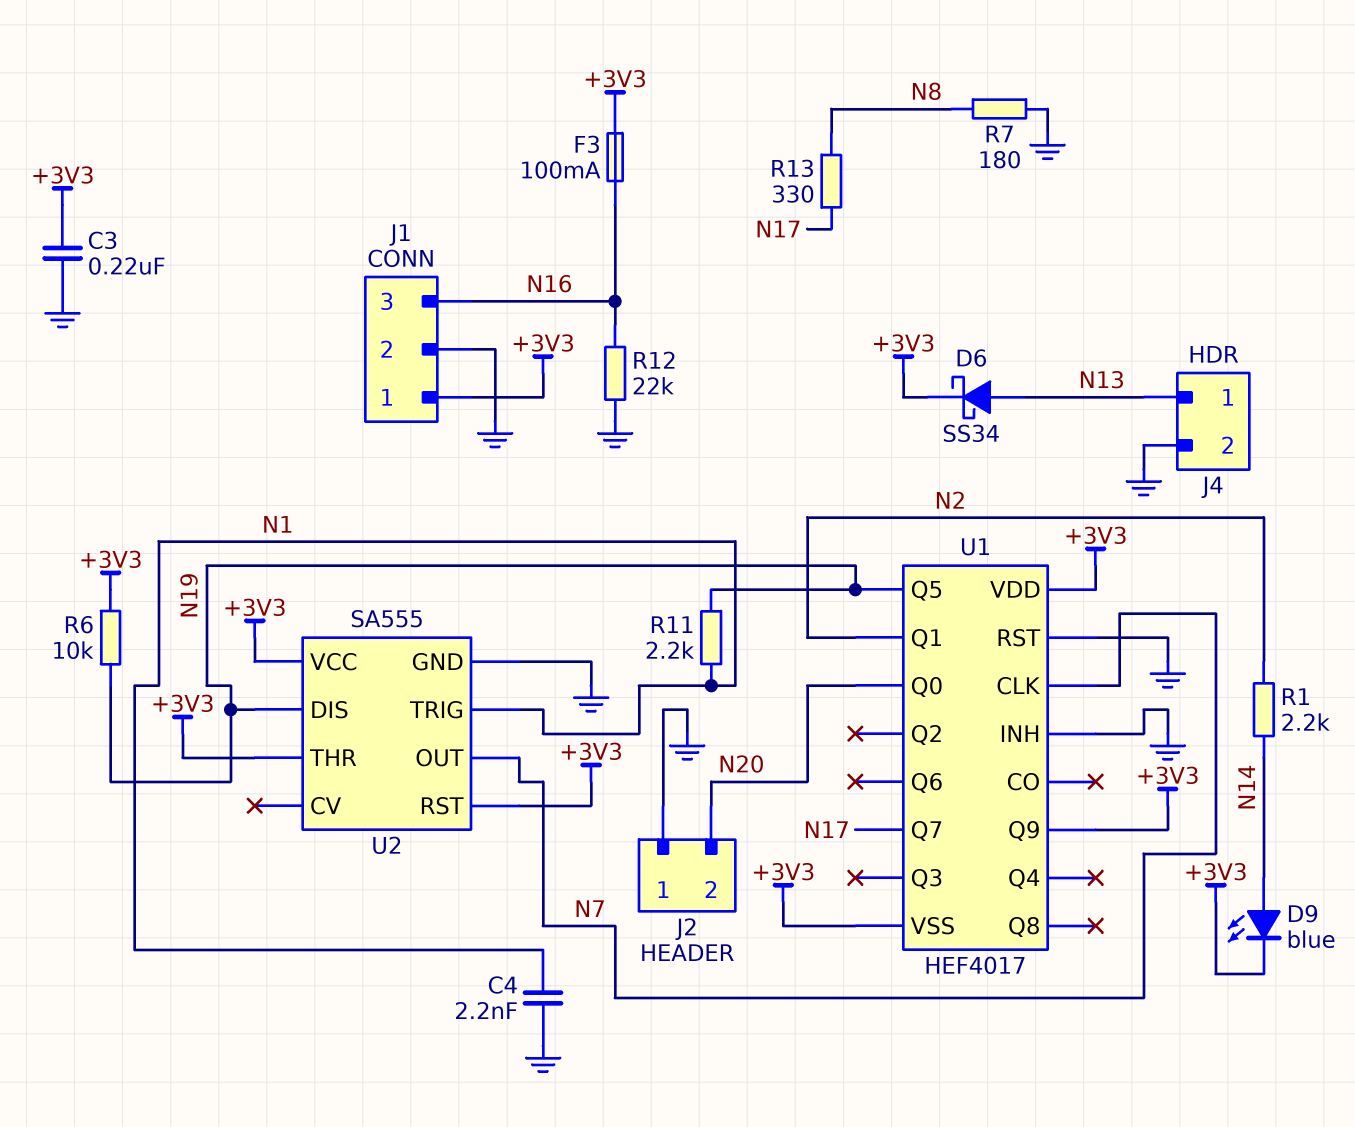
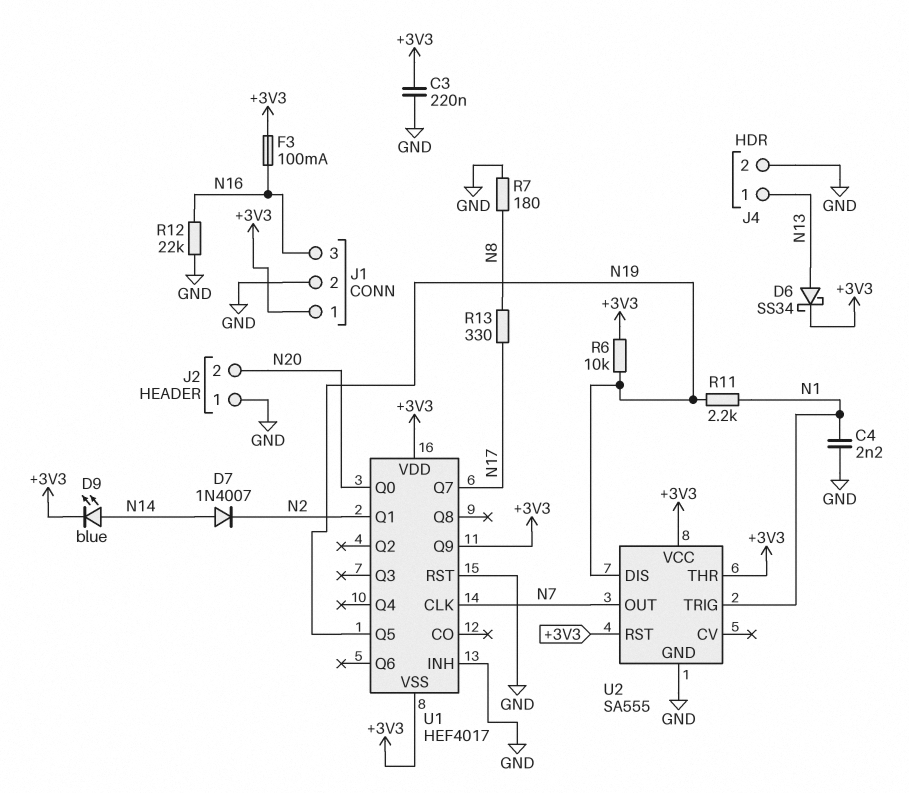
D7: none -> diode 1N4007 (A N14, K N2)
R1: 2.2k (N2, N14) -> none

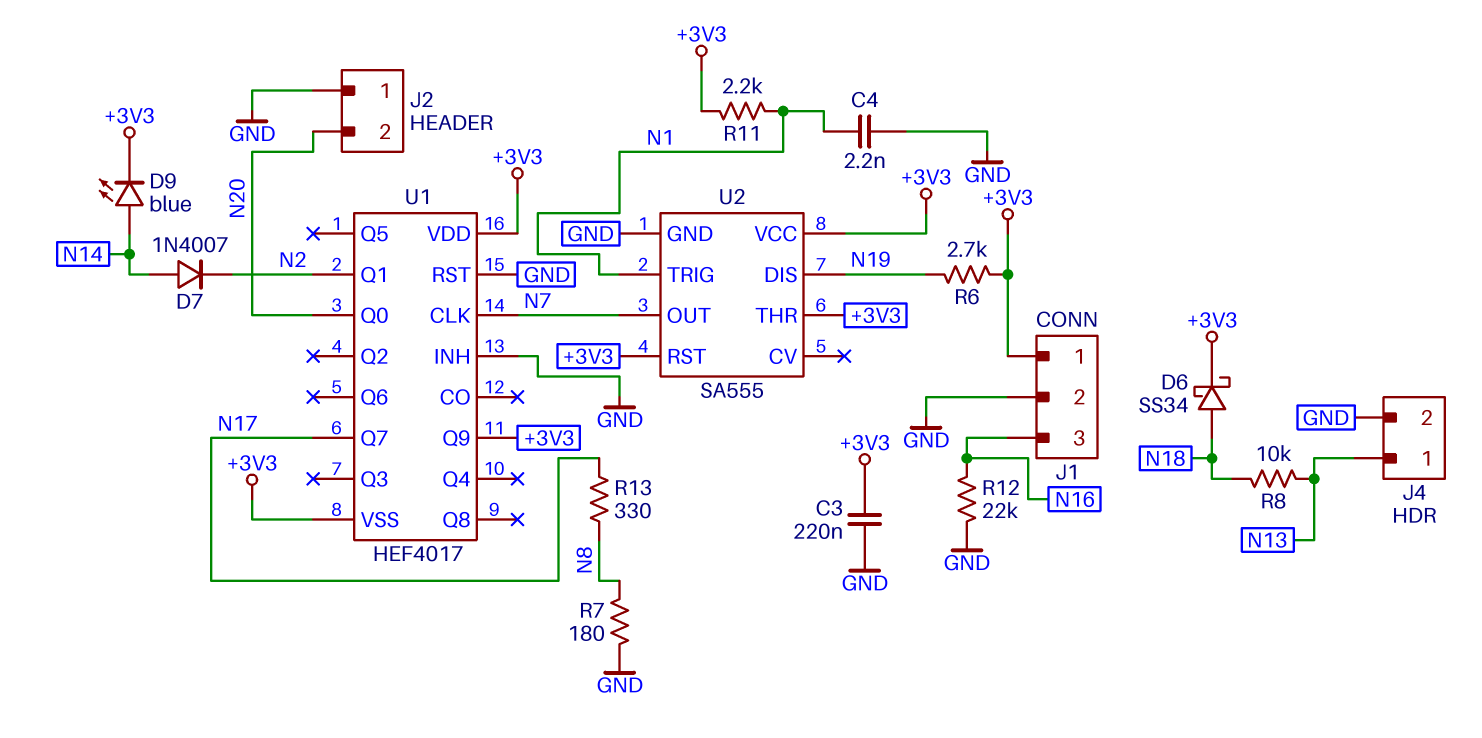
D6: schottky SS34 (A N13, K +3V3) -> schottky SS34 (A N18, K +3V3)
F3: 100mA (+3V3, N16) -> none
R6: 10k (+3V3, N19) -> 2.7k (+3V3, N19)
R8: none -> 10k (N13, N18)
R11: 2.2k (N1, N19) -> 2.2k (+3V3, N1)
U1 pin Q5: N19 -> none

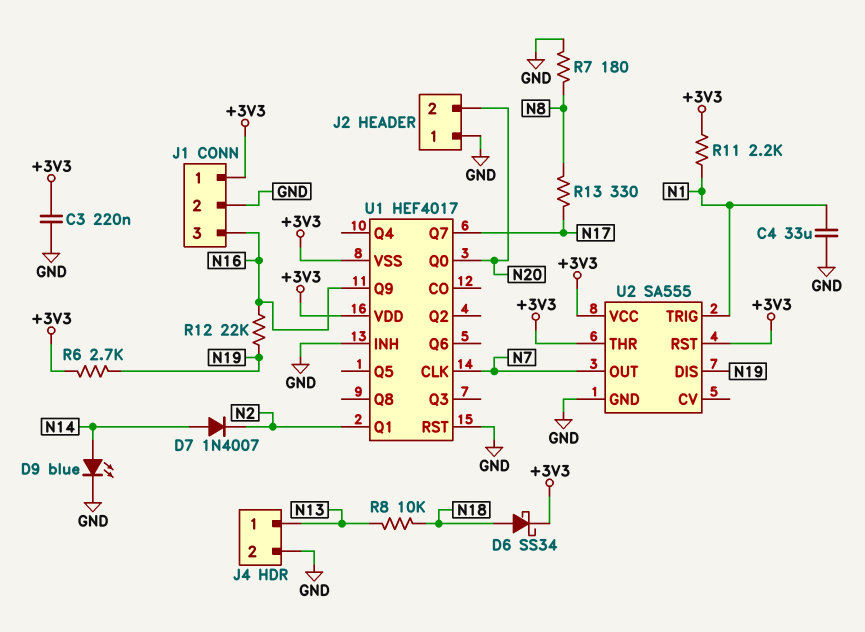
C4: 2.2nF (GND, N1) -> 33uF (GND, N1)
D9: LED blue (A N14, K +3V3) -> LED blue (A N14, K GND)
R12: 22k (GND, N16) -> 22k (N16, N19)
U1 pin Q9: +3V3 -> N16

